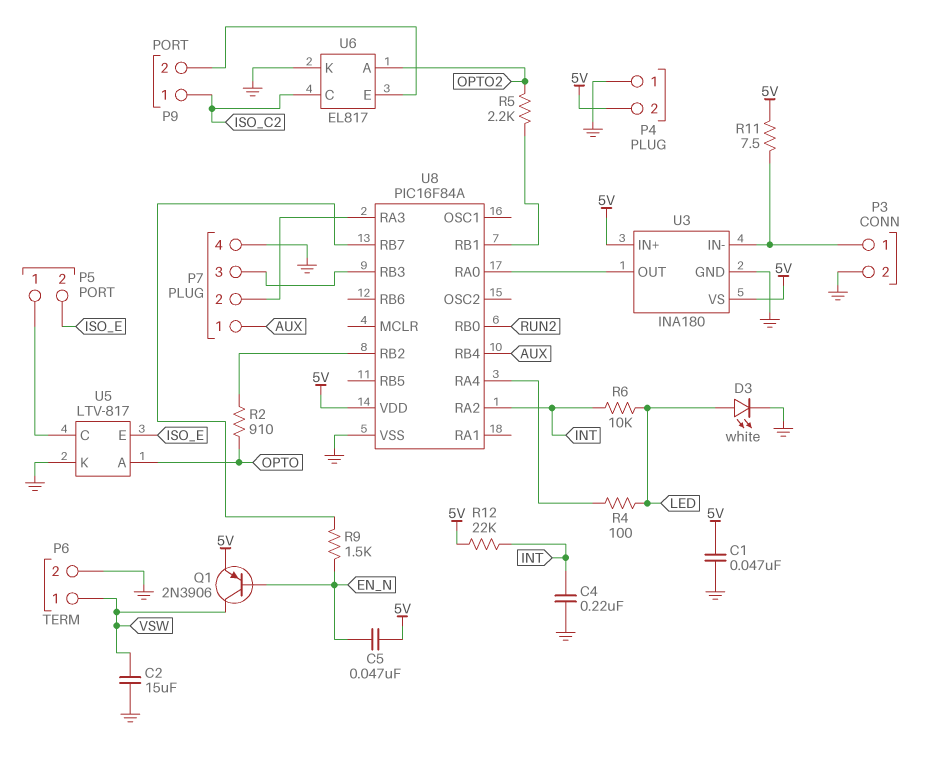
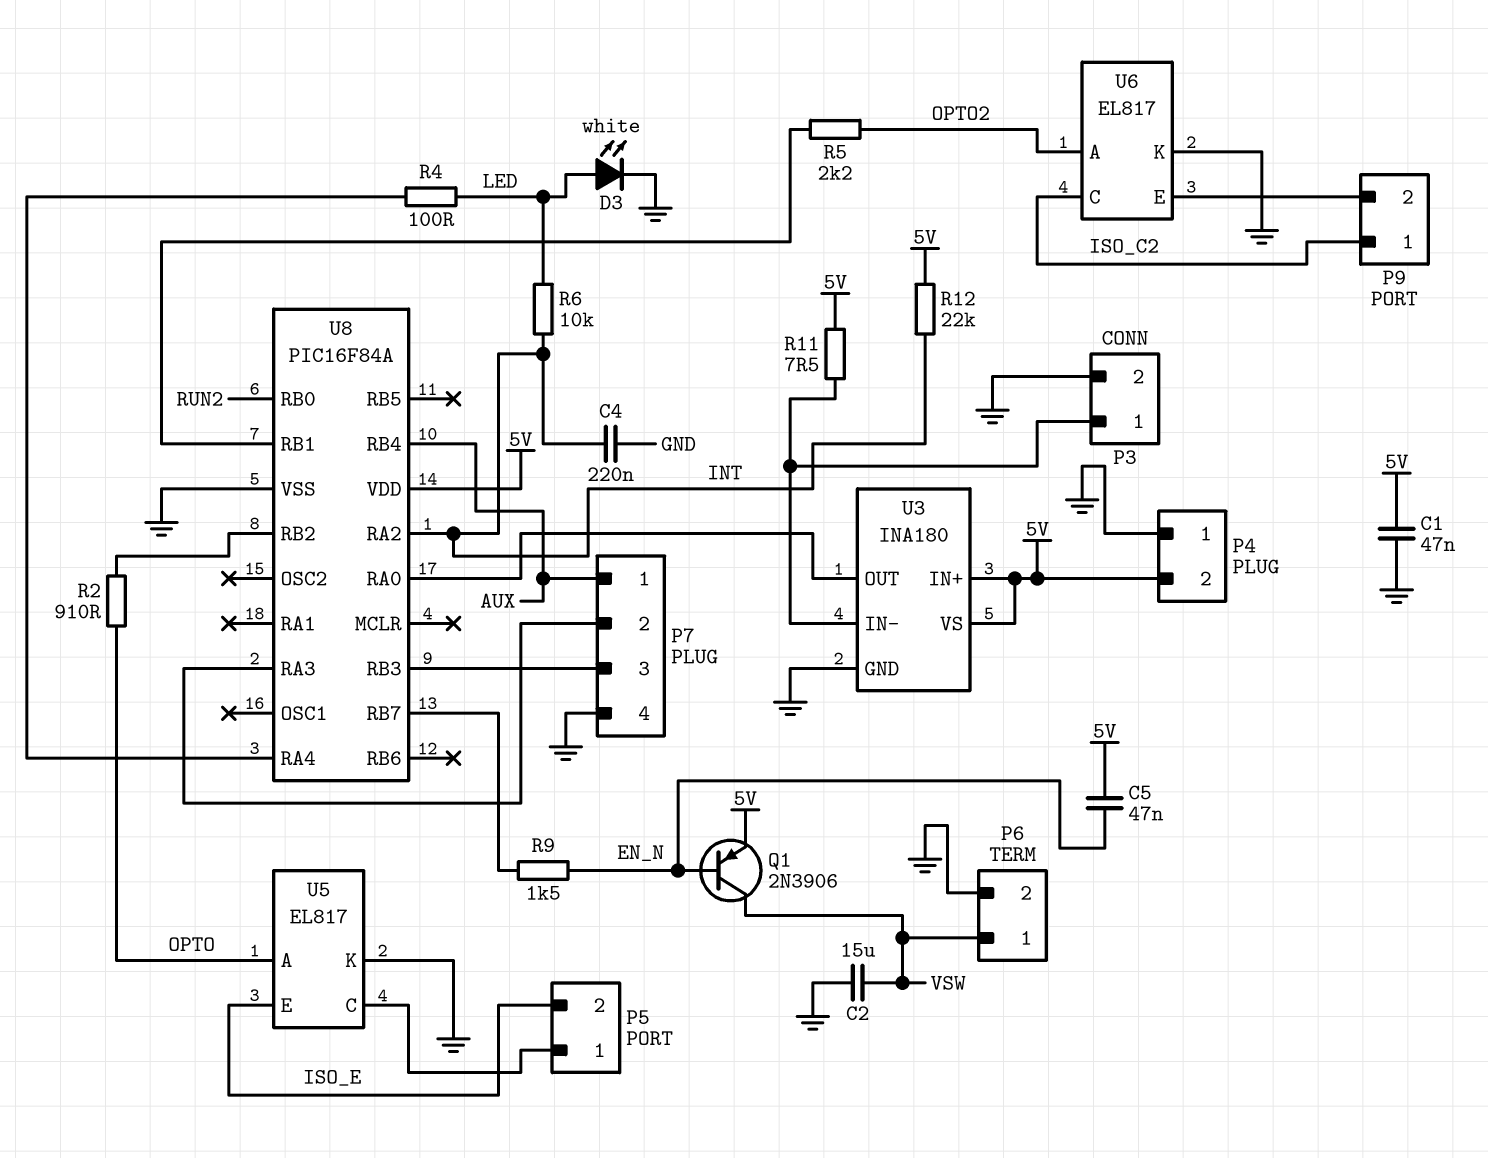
U5: LTV-817 -> EL817

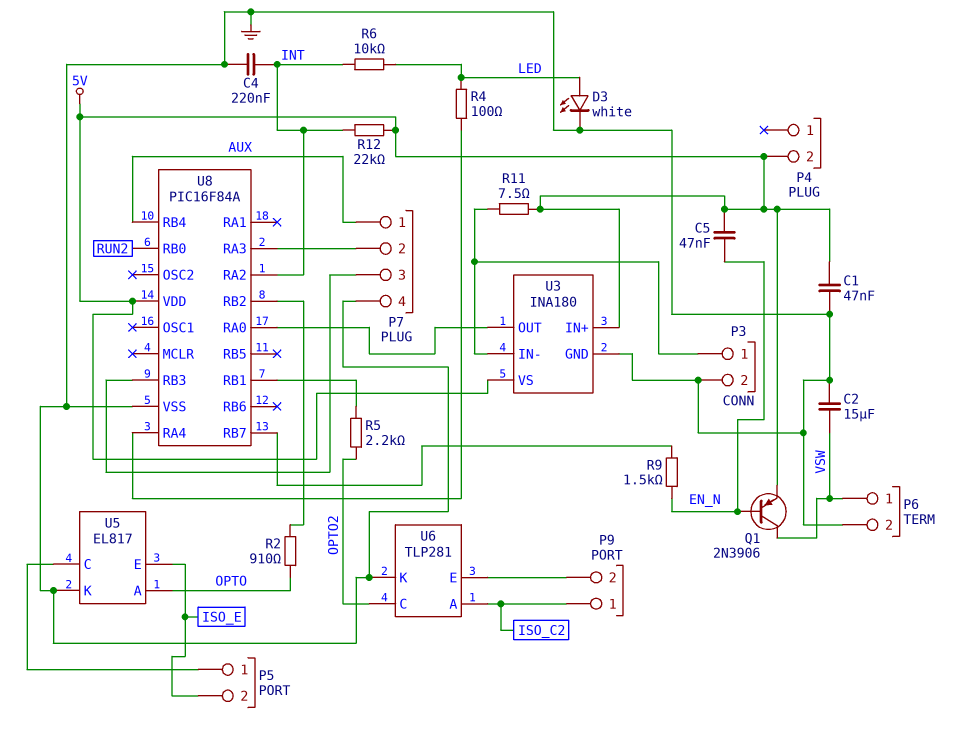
P4 pin 1: GND -> none
U6: EL817 -> TLP281
U6 pin A: OPTO2 -> ISO_C2
U6 pin C: ISO_C2 -> OPTO2

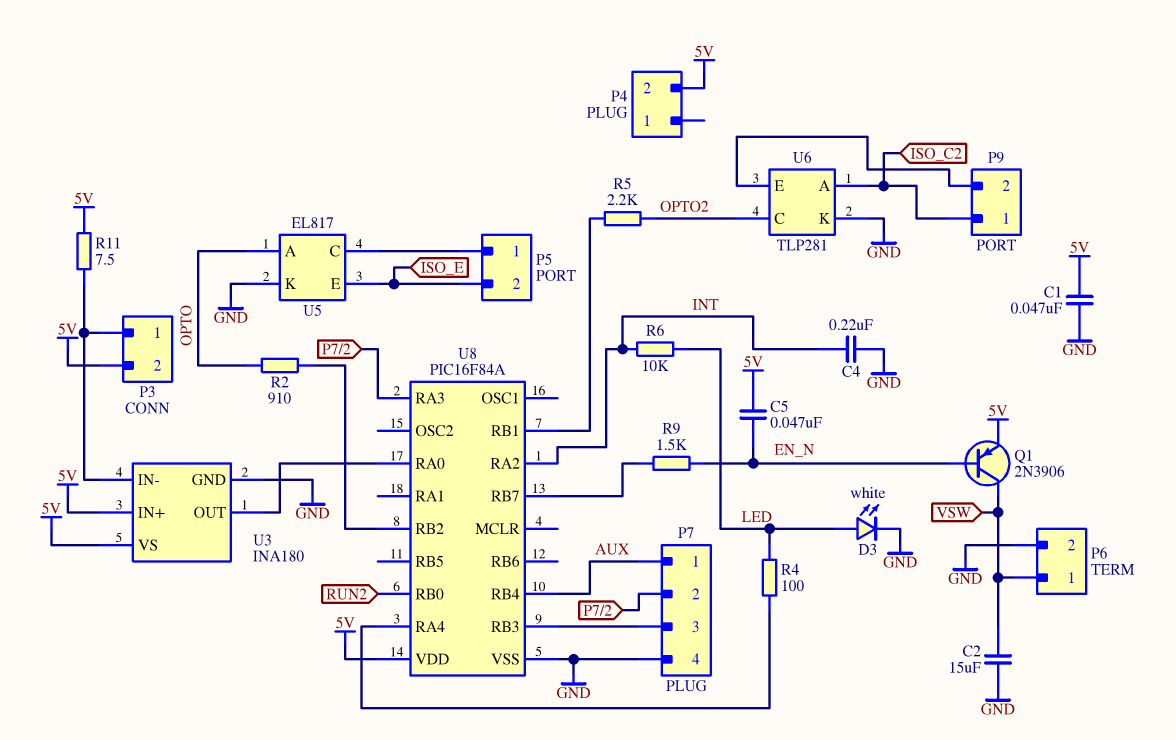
P3 pin 2: GND -> 5V
R12: 22k (5V, INT) -> none

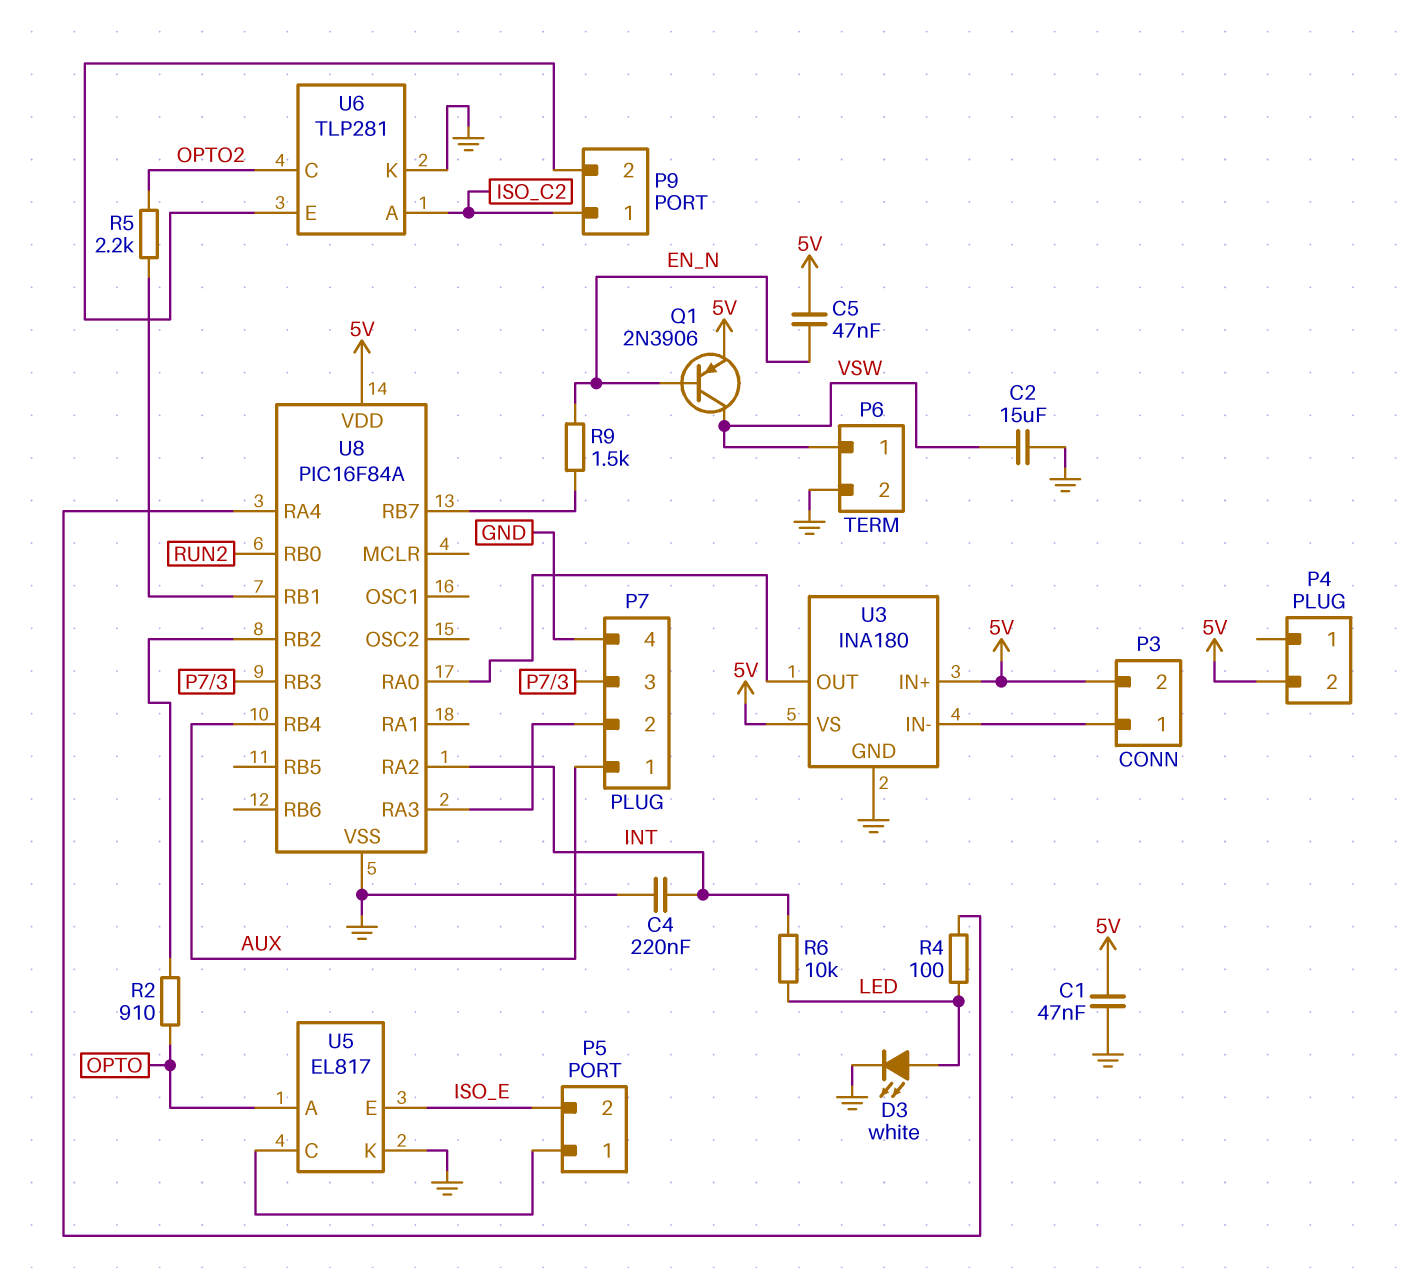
R11: 7.5 (5V, P3/1) -> none

